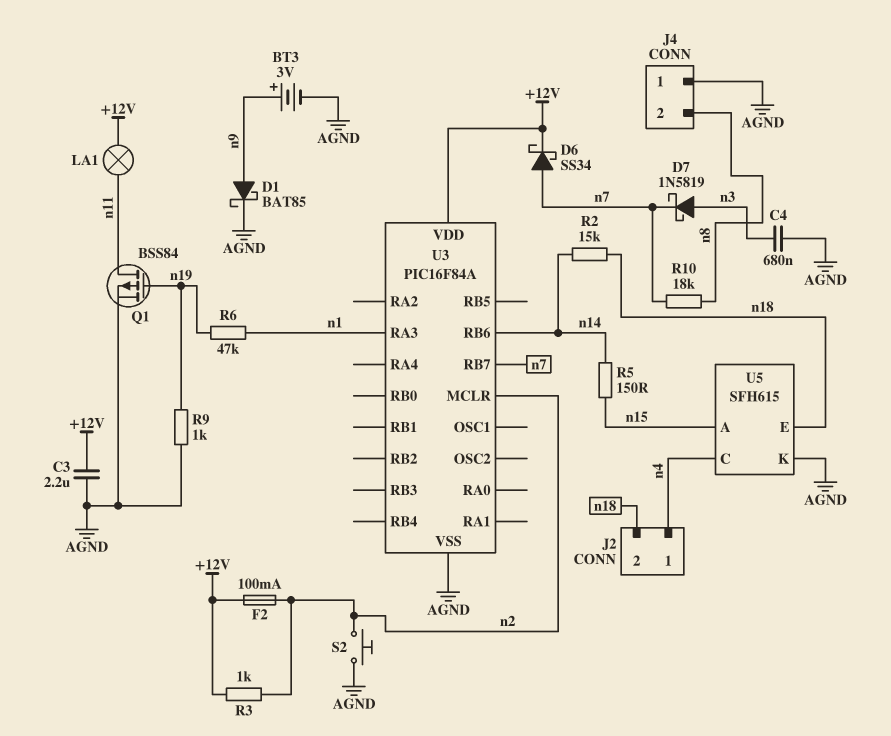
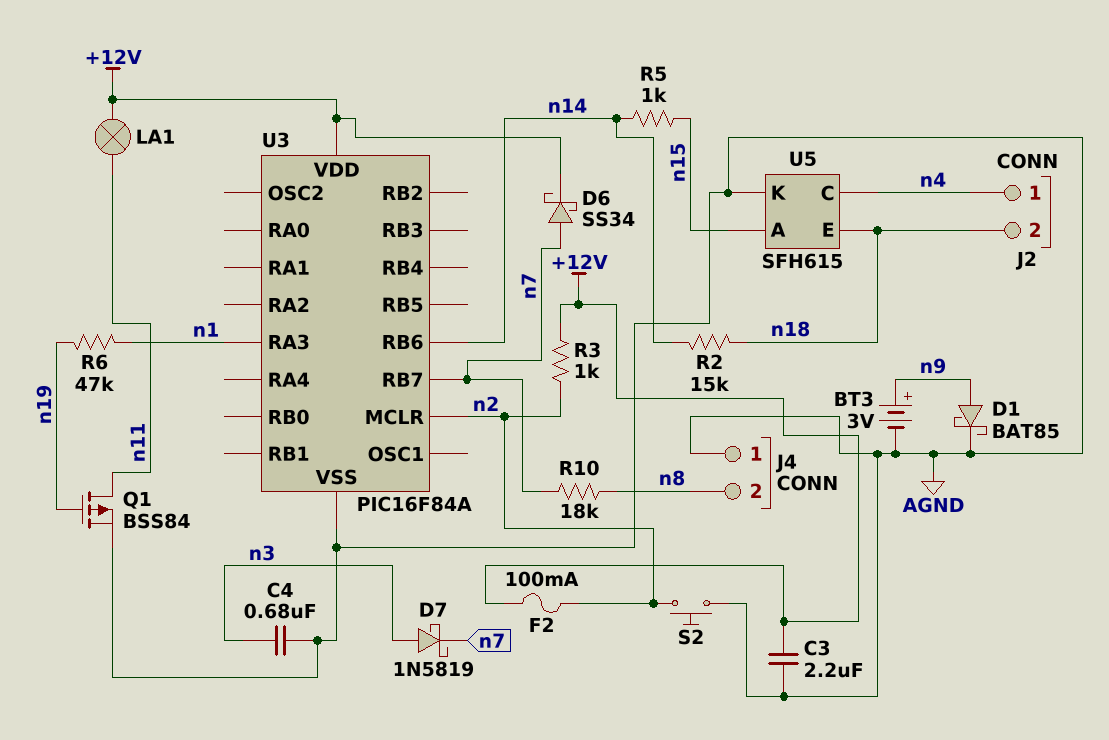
R5: 150 (n14, n15) -> 1k (n14, n15)
R9: 1k (AGND, n19) -> none

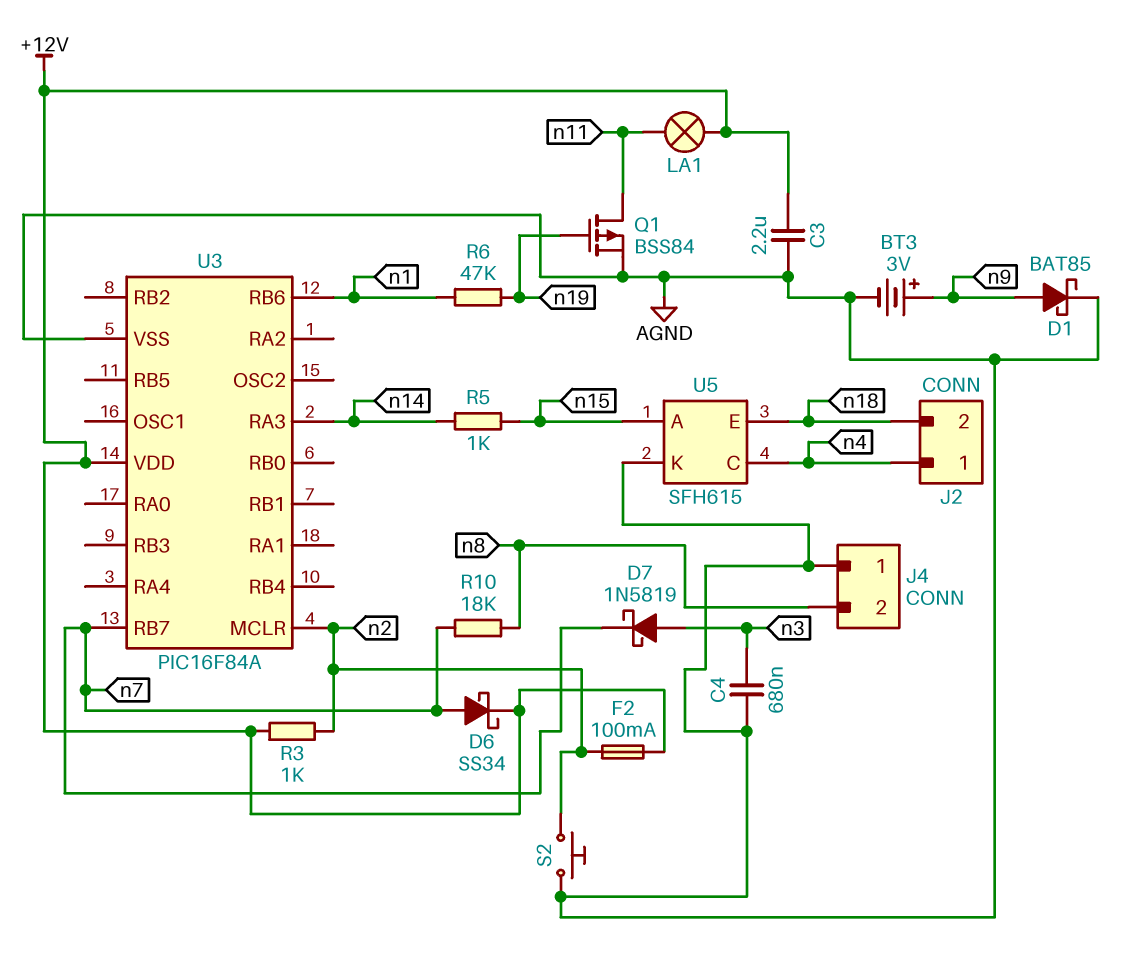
R2: 15k (n14, n18) -> none
U3 pin RA3: n1 -> n14
U3 pin RB6: n14 -> n1

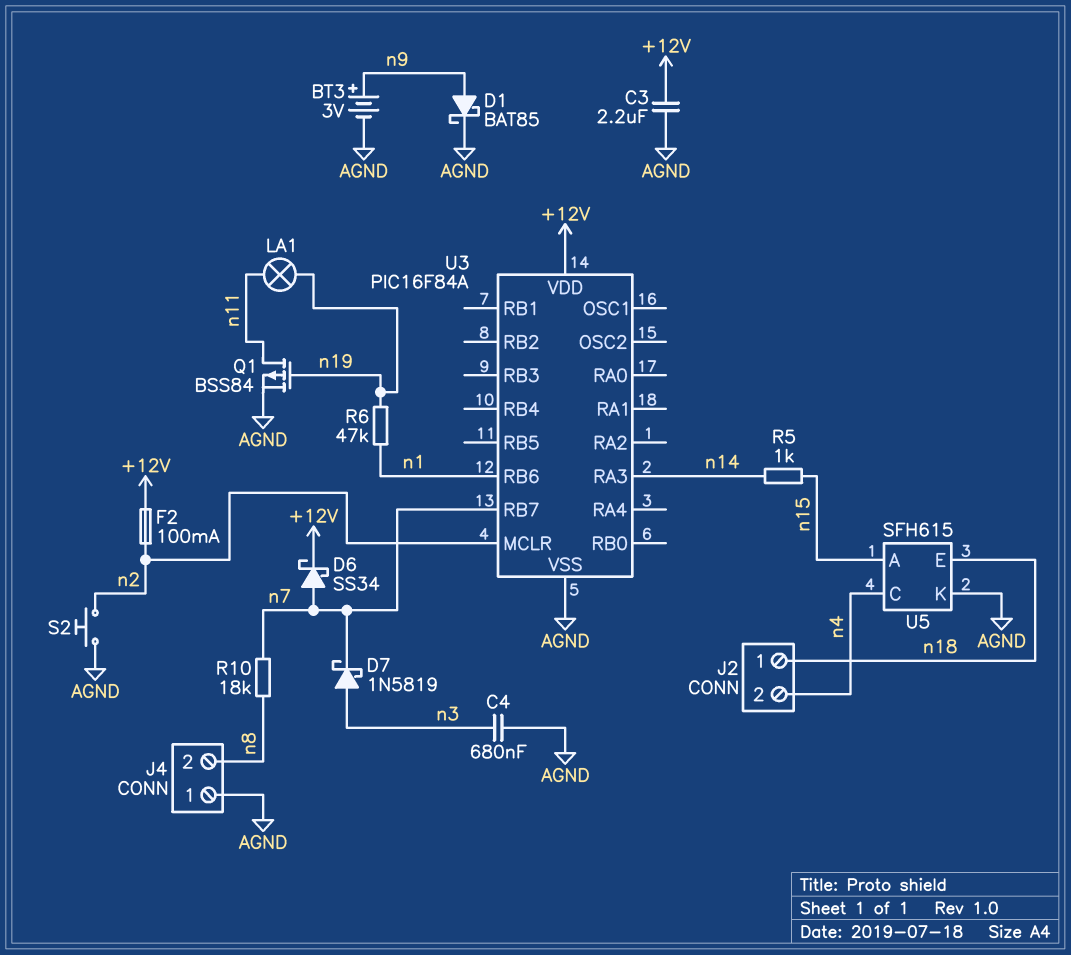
J2 pin 1: n4 -> n18
J2 pin 2: n18 -> n4
LA1: lamp (+12V, n11) -> lamp (n11, n19)
R3: 1k (+12V, n2) -> none

